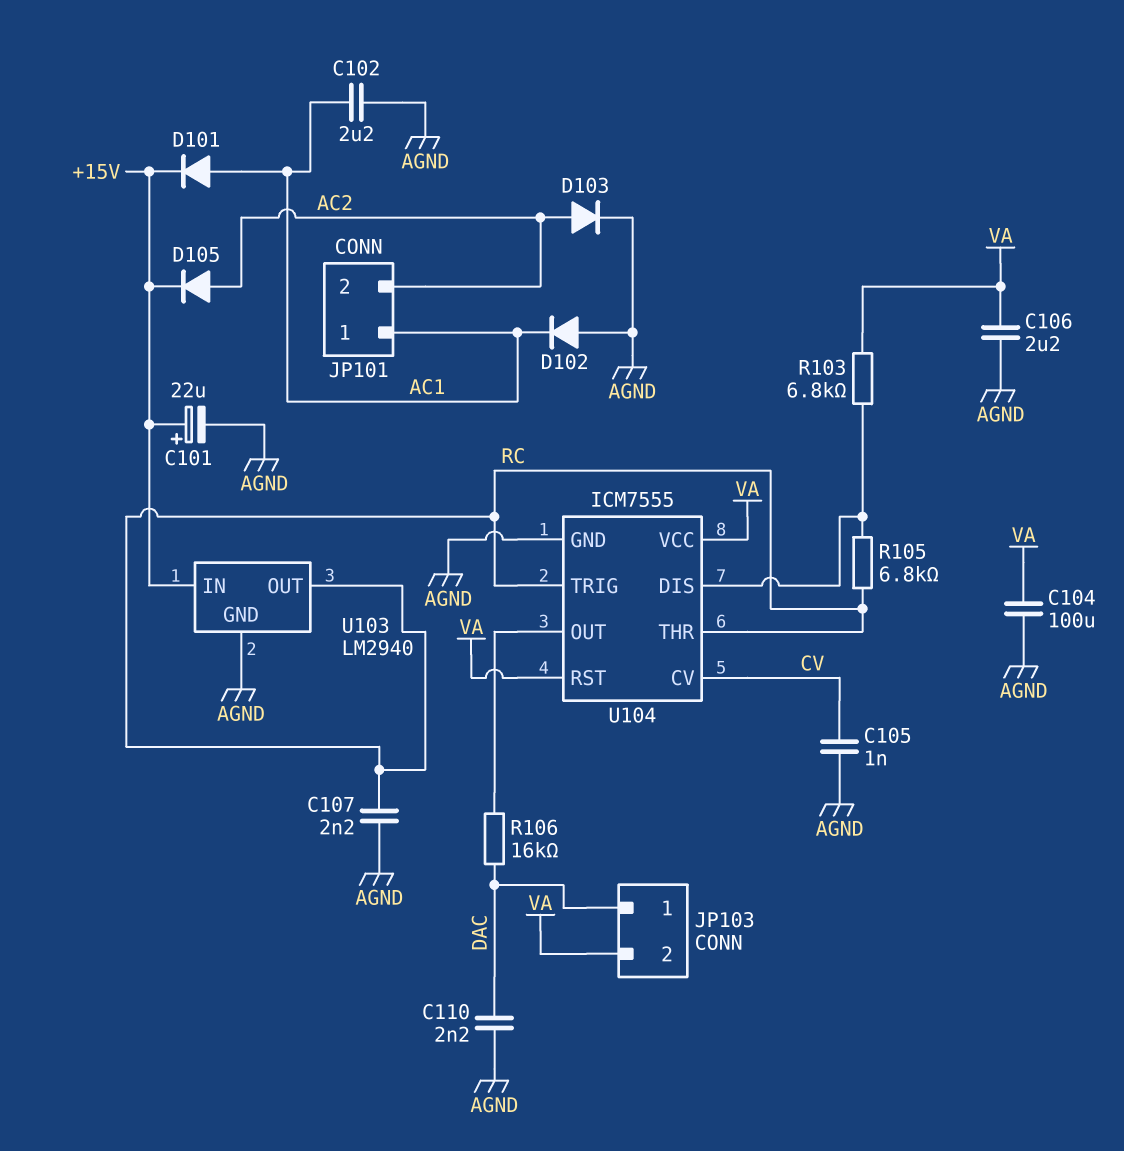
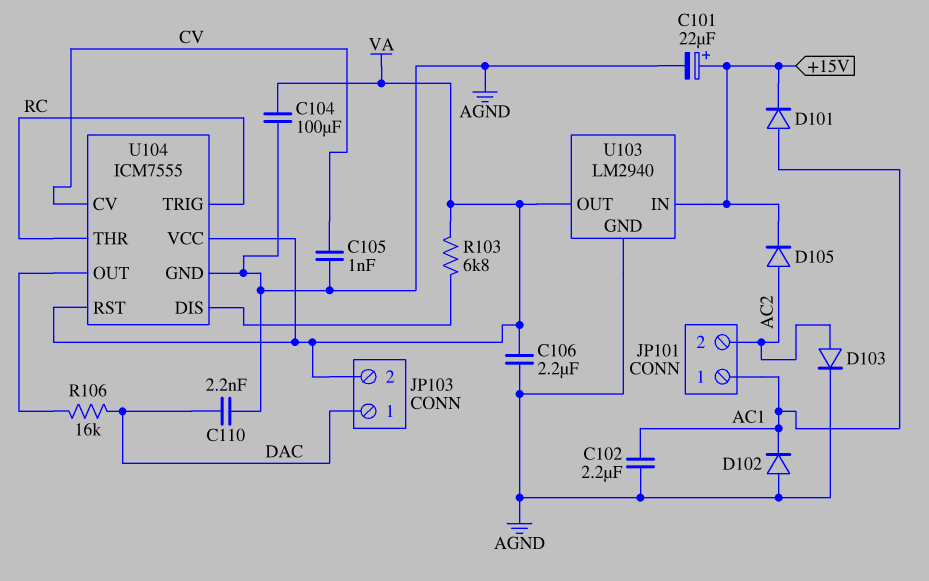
C107: 2.2nF (AGND, RC) -> none
R105: 6.8k (RC, U104/DIS) -> none
U103 pin OUT: RC -> VA

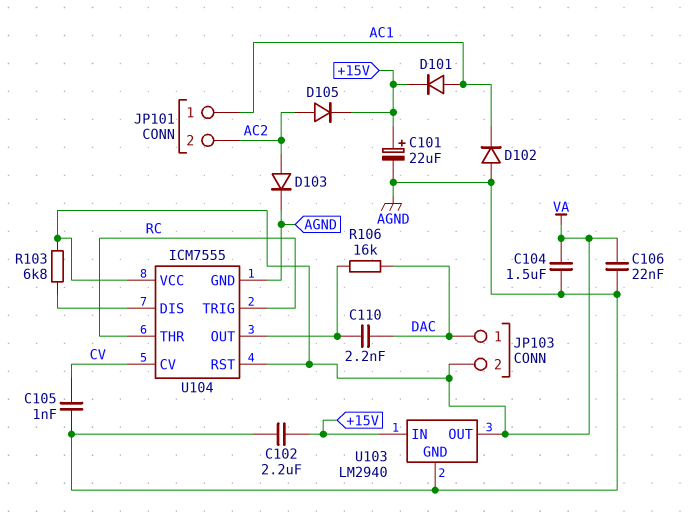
C102: 2.2uF (AC1, AGND) -> 2.2uF (+15V, AGND)
C104: 100uF (AGND, VA) -> 1.5uF (AGND, VA)
C106: 2.2uF (AGND, VA) -> 22nF (AGND, VA)
C110: 2.2nF (AGND, DAC) -> 2.2nF (DAC, U104/OUT)

